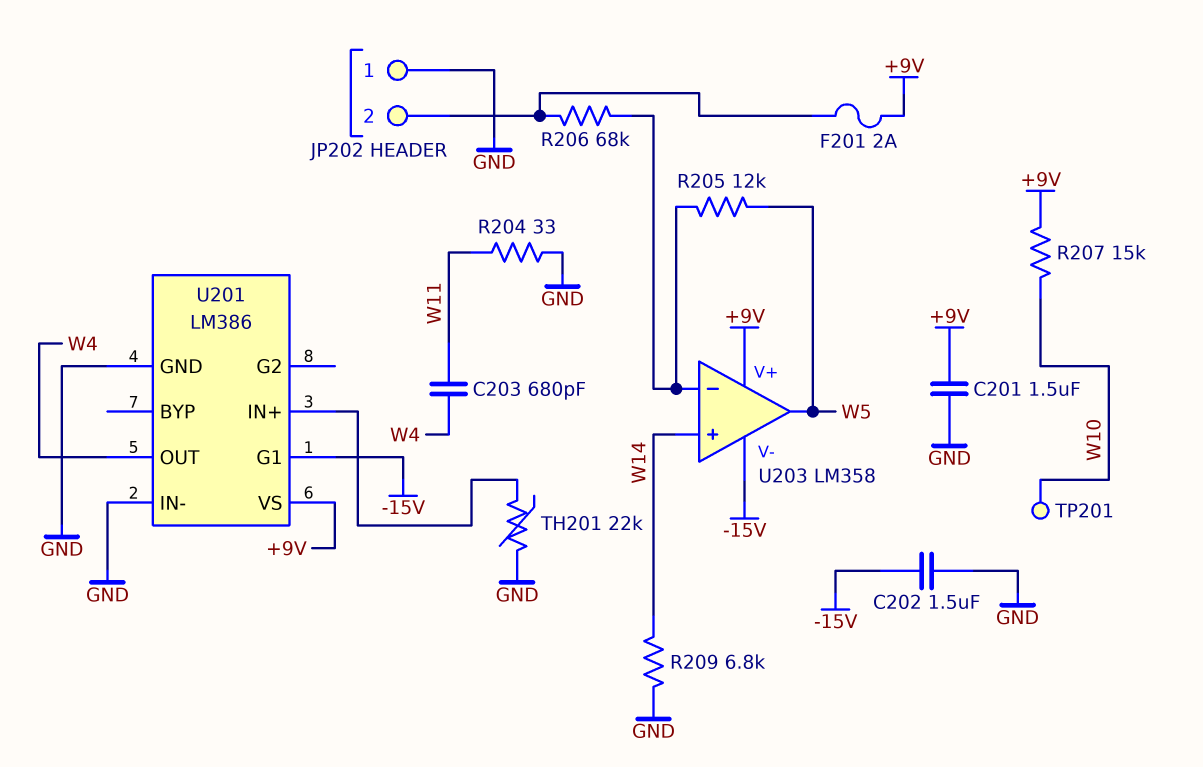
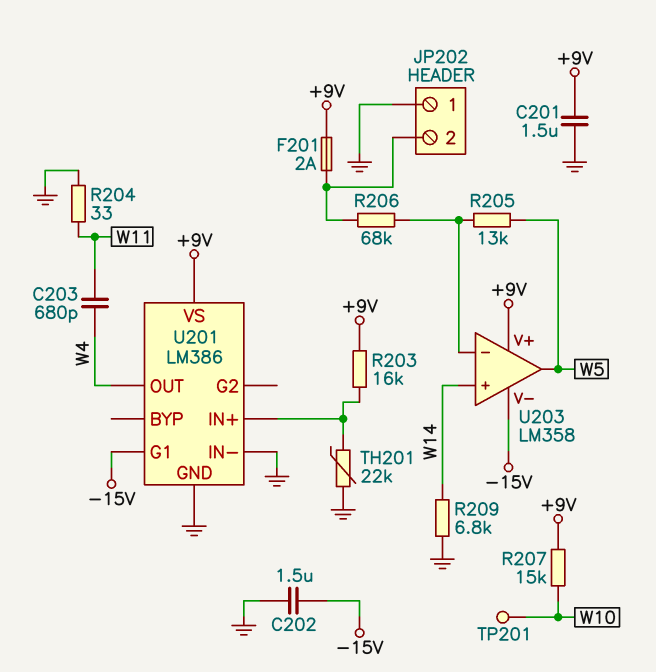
R203: none -> 16k (+9V, U201/IN+)
R205: 12k (U203/in-, W5) -> 13k (U203/in-, W5)

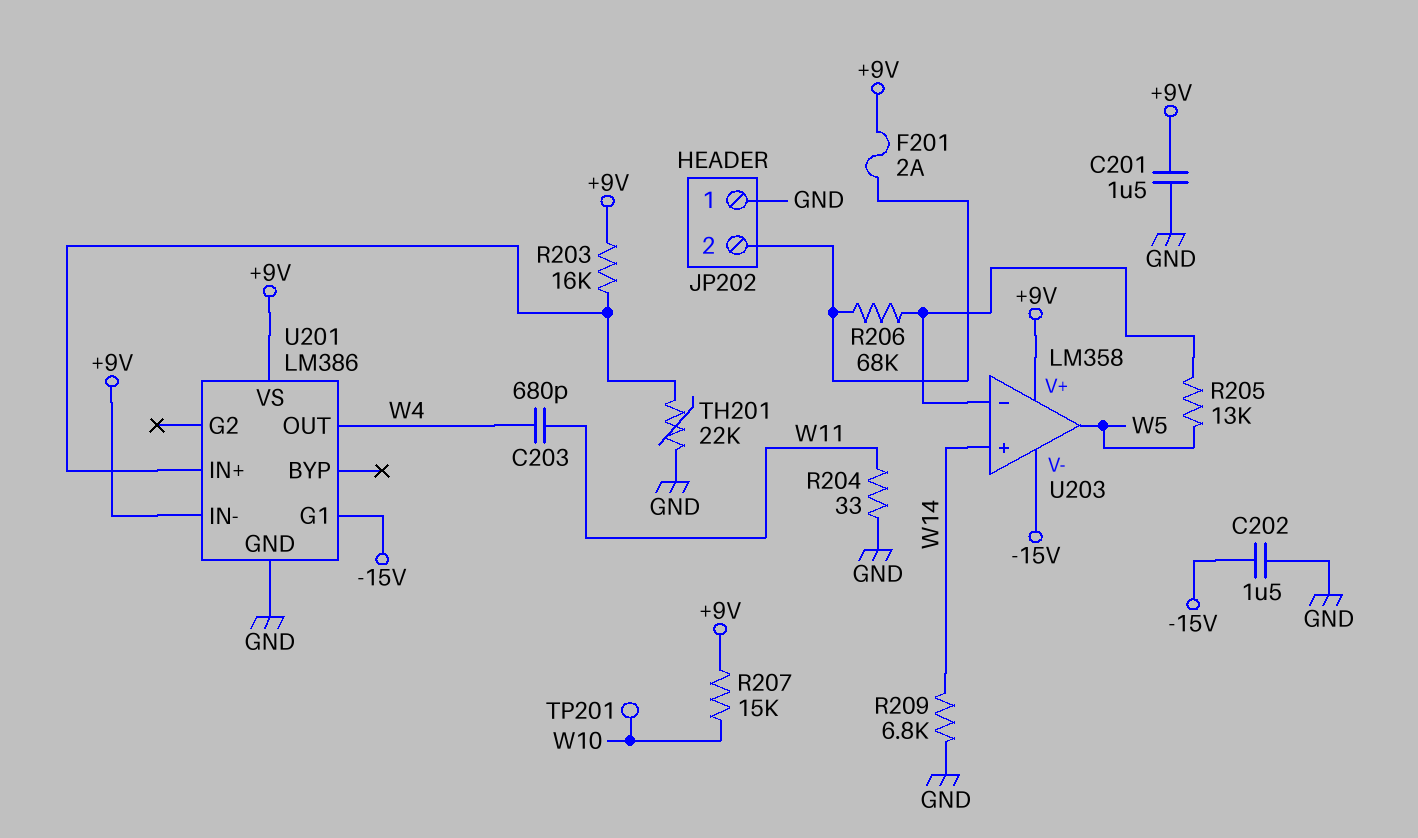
U201 pin IN-: GND -> +9V

